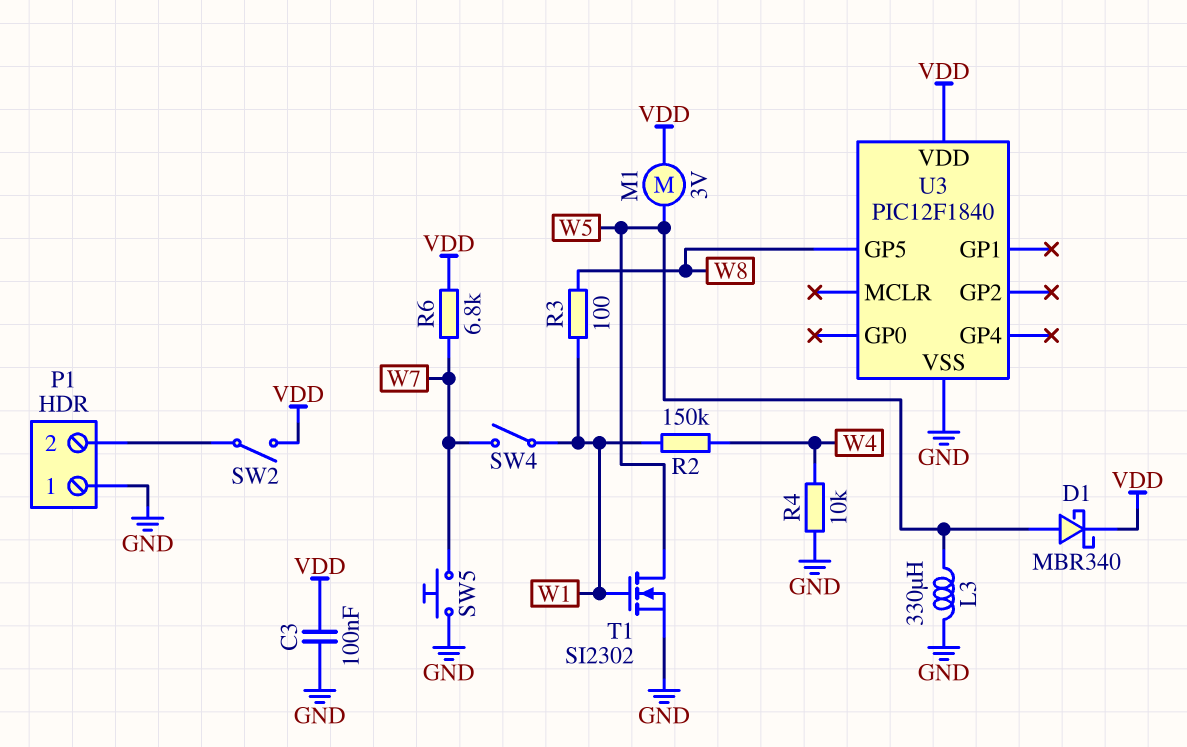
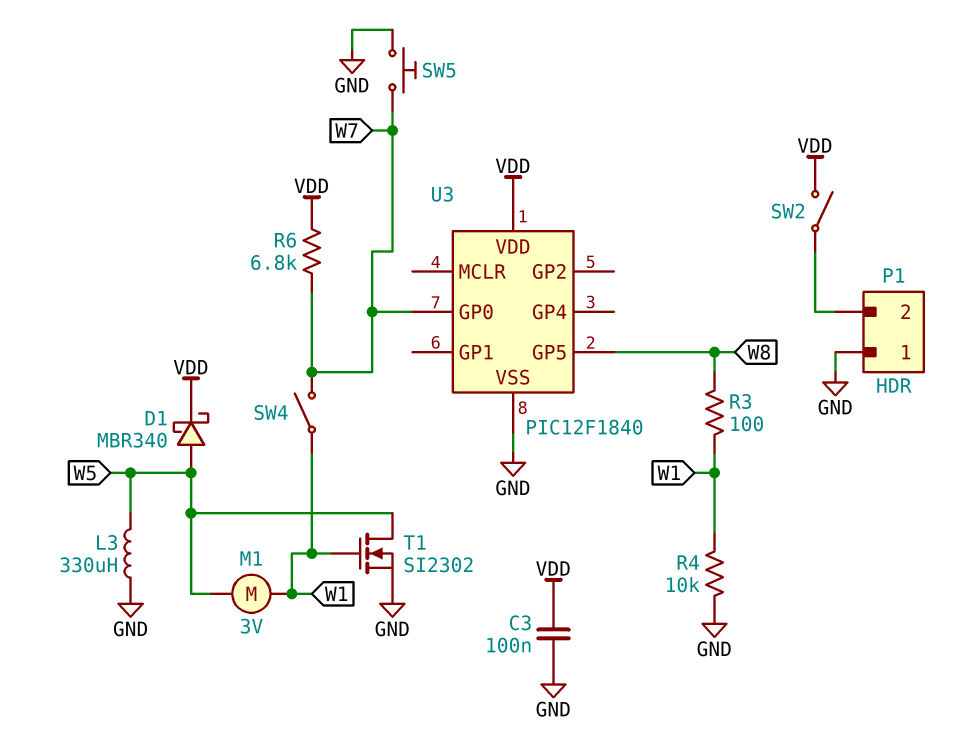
M1: motor 3V (VDD, W5) -> motor 3V (W1, W5)
R2: 150k (W1, W4) -> none
R4: 10k (GND, W4) -> 10k (GND, W1)
U3 pin GP0: none -> W7

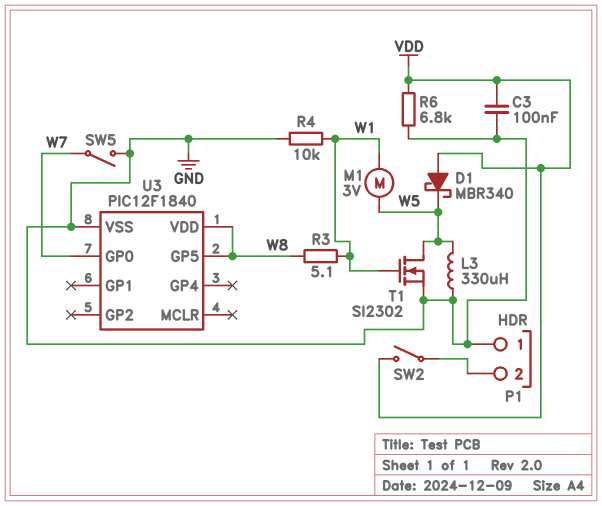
D1: schottky MBR340 (A W5, K VDD) -> schottky MBR340 (A VDD, K W5)
R3: 100 (W1, W8) -> 5.1 (W1, W8)
R6: 6.8k (VDD, W7) -> 6.8k (GND, VDD)
SW4: switch (W1, W7) -> none
SW5: button (GND, W7) -> switch (GND, W7)
U3 pin VDD: VDD -> W8

